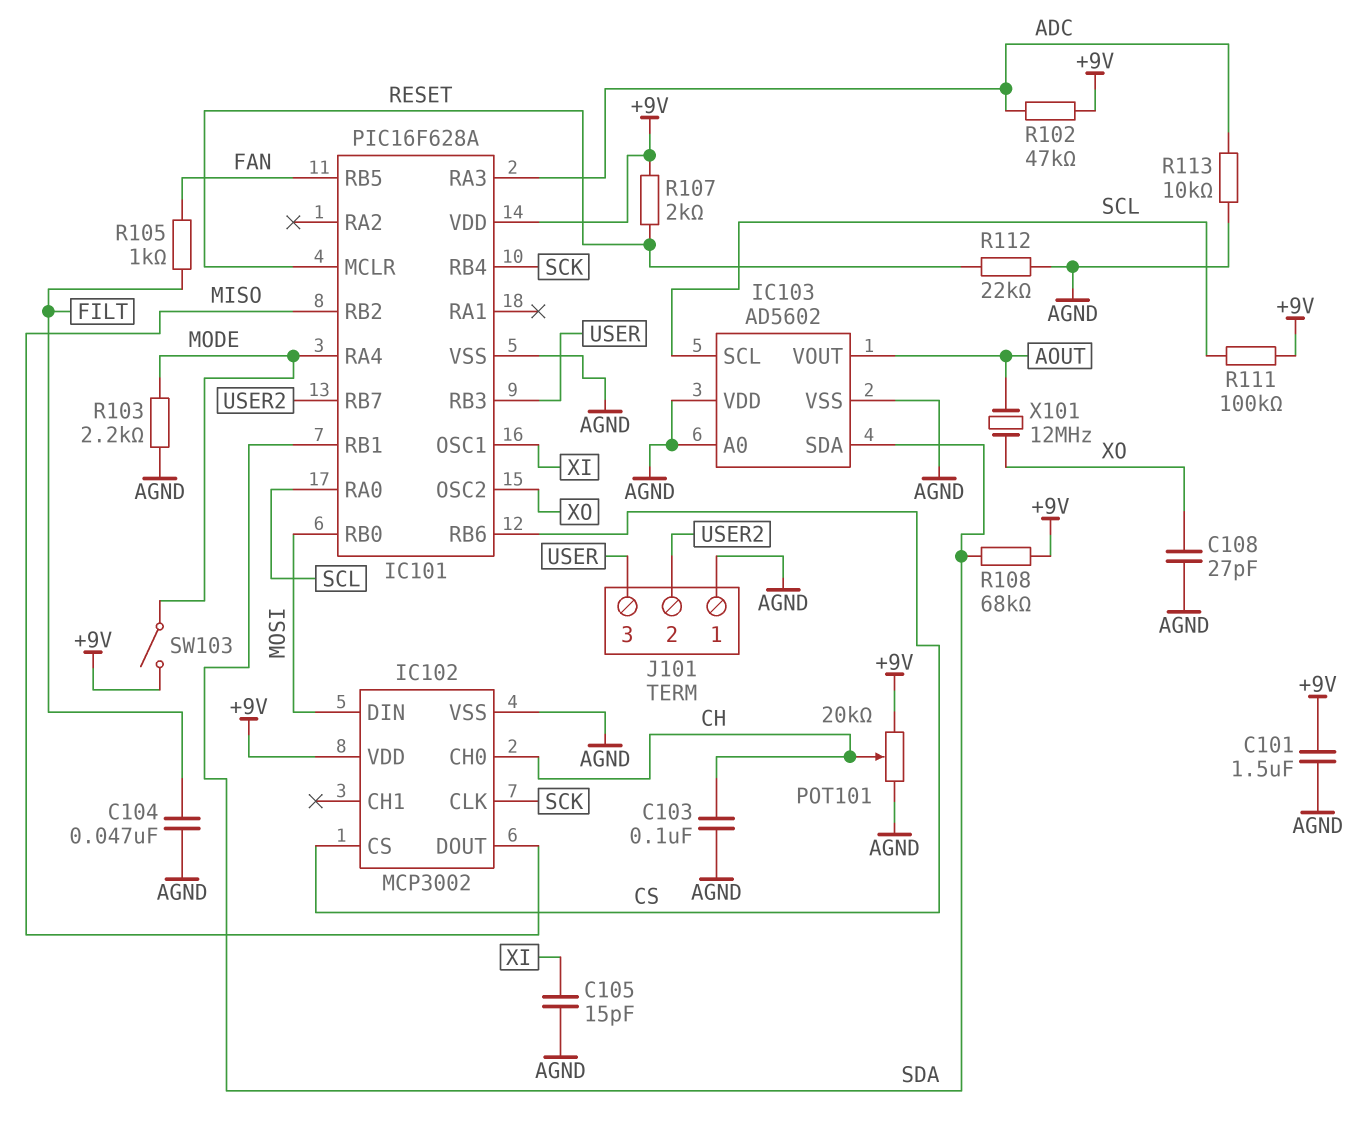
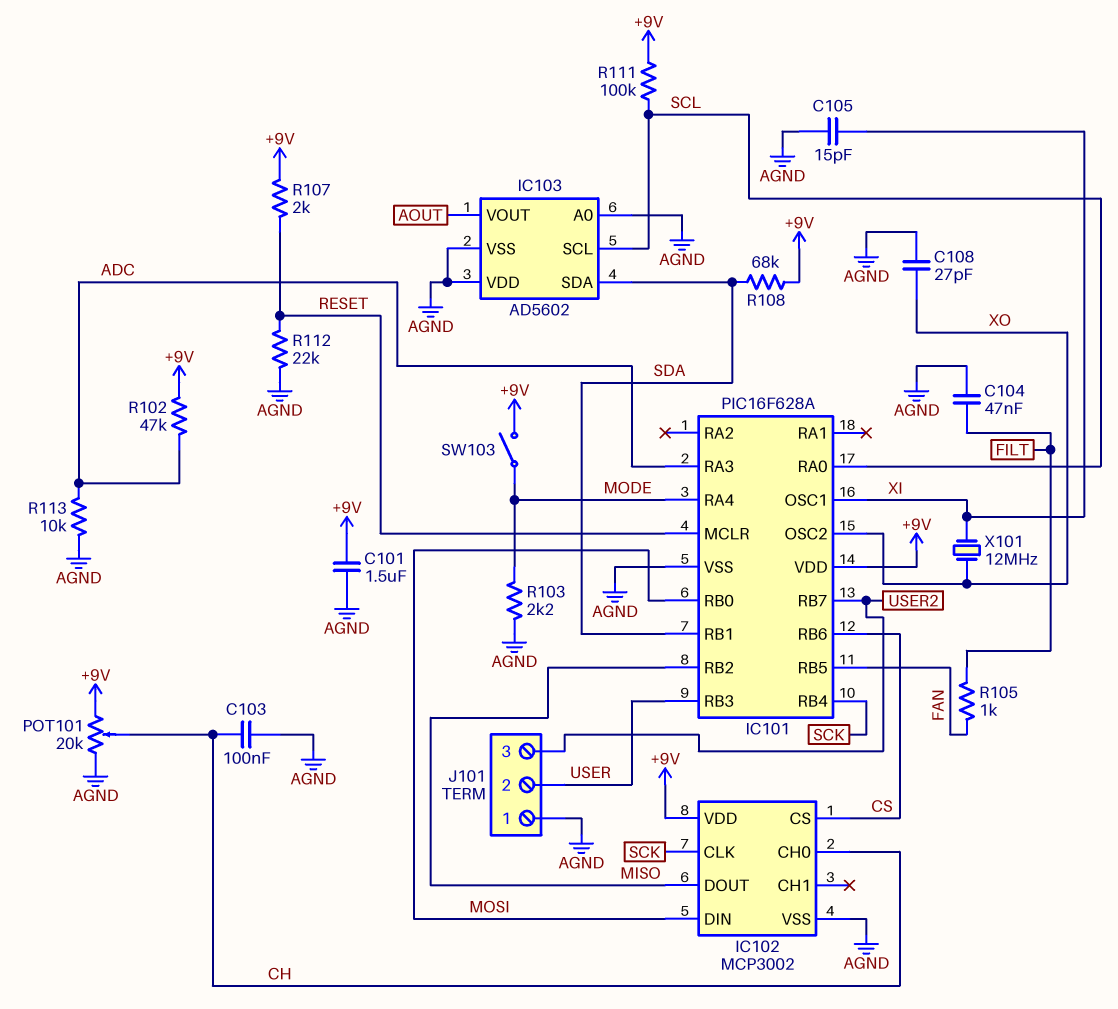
J101 pin 2: USER2 -> USER
J101 pin 3: USER -> USER2
X101: 12MHz (AOUT, XO) -> 12MHz (XI, XO)

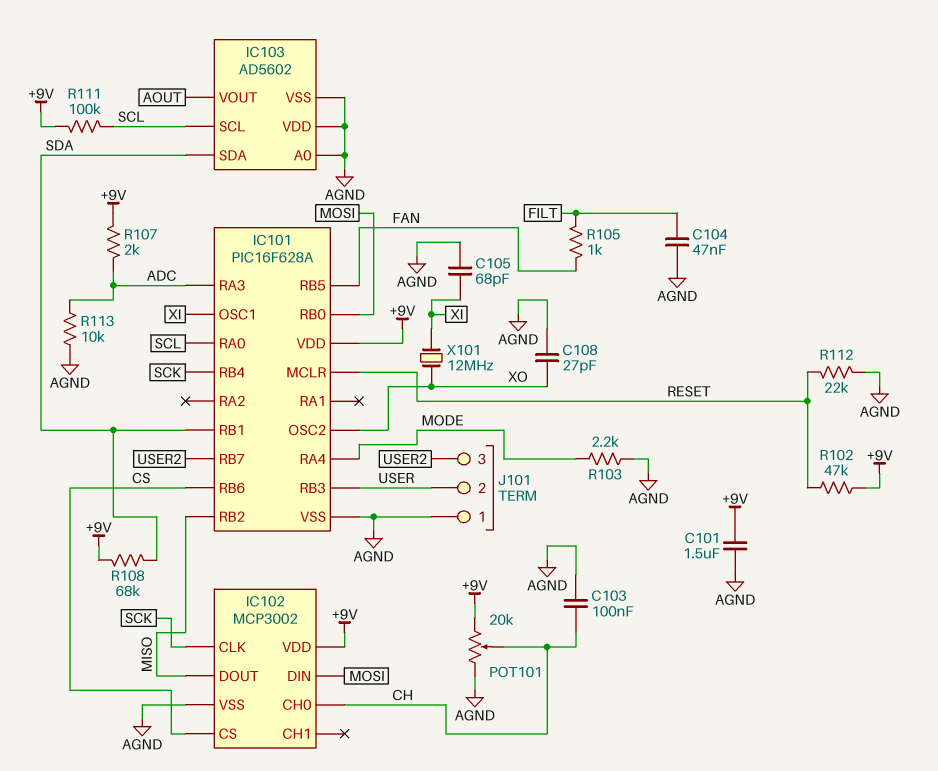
C105: 15pF (AGND, XI) -> 68pF (AGND, XI)
R102: 47k (+9V, ADC) -> 47k (+9V, RESET)
R107: 2k (+9V, RESET) -> 2k (+9V, ADC)
SW103: switch (+9V, MODE) -> none

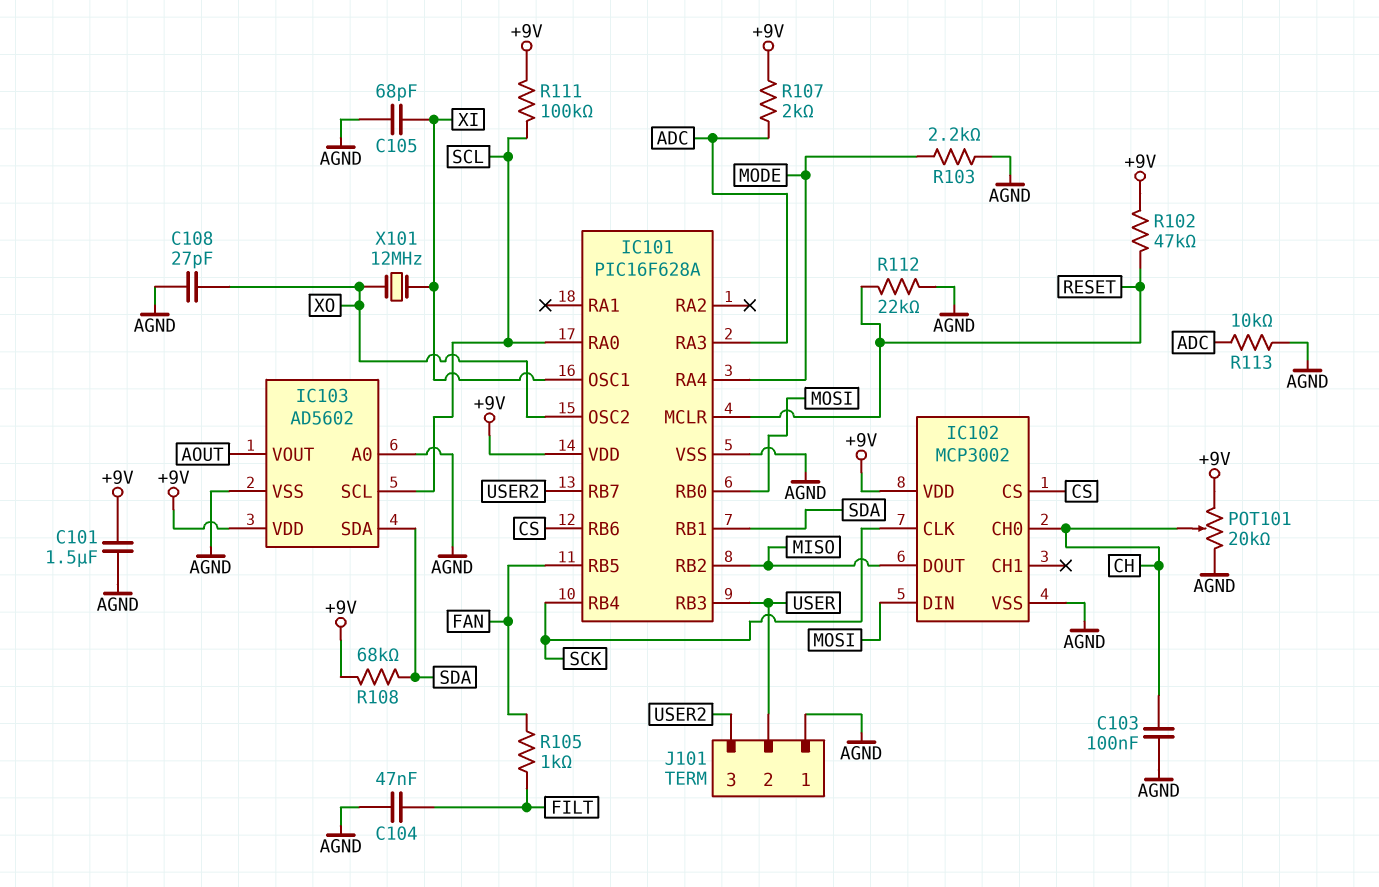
IC103 pin VDD: AGND -> +9V

